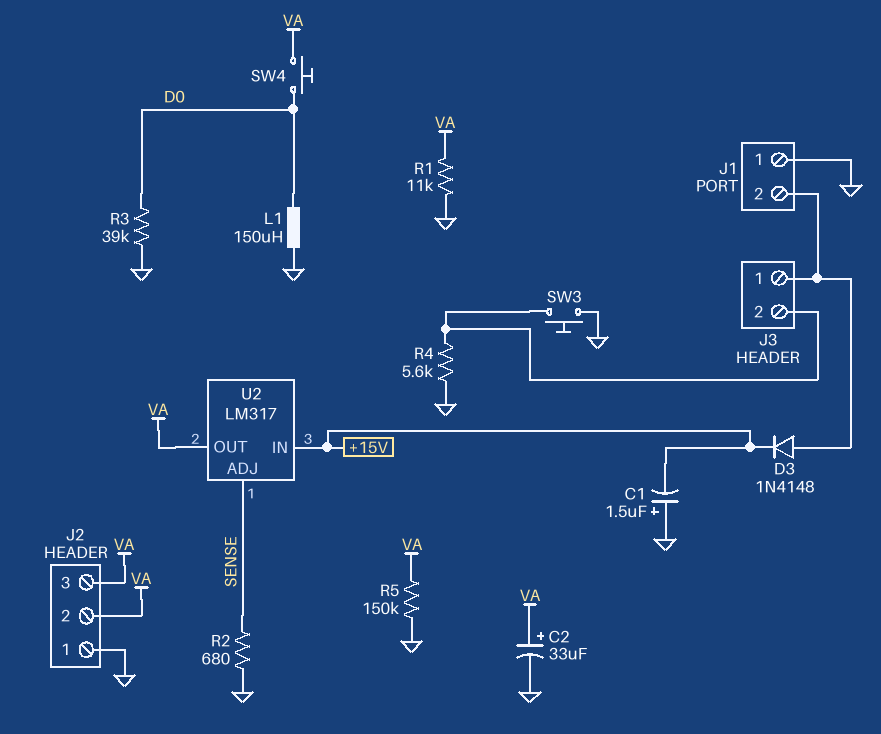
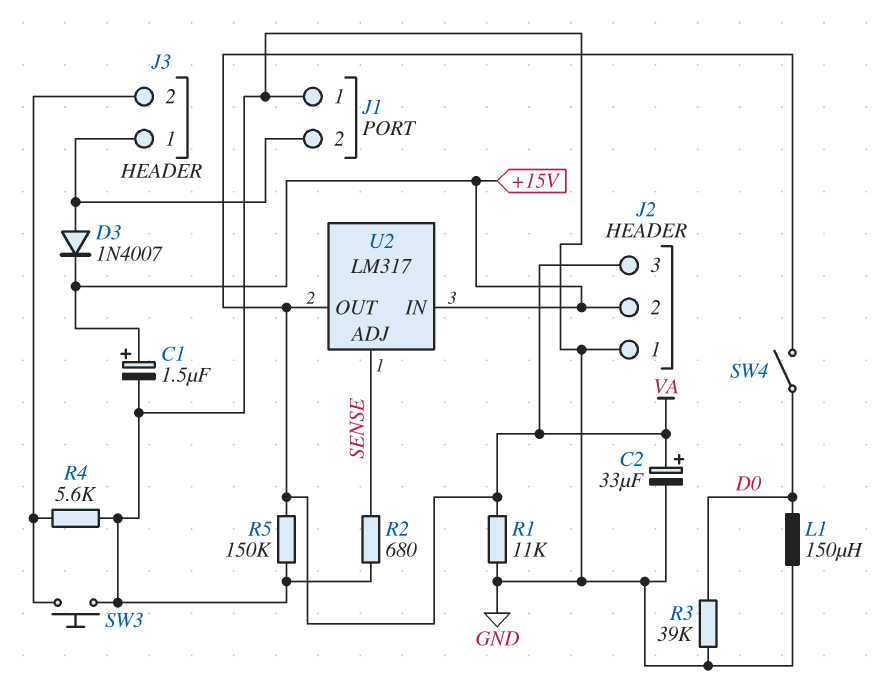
C1: 1.5uF (plus GND, minus +15V) -> 1.5uF (plus +15V, minus GND)
D3: diode 1N4148 (A J1/2, K +15V) -> diode 1N4007 (A J1/2, K +15V)
J2 pin 2: VA -> +15V
SW4: button (D0, VA) -> switch (D0, VA)

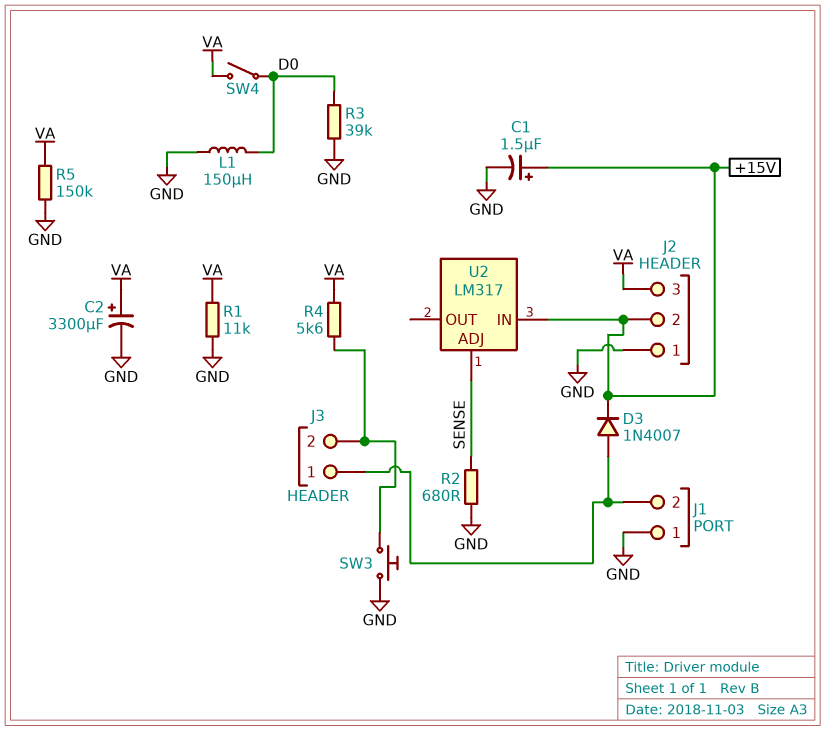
C2: 33uF (plus VA, minus GND) -> 3300uF (plus VA, minus GND)
R4: 5.6k (GND, J3/2) -> 5.6k (J3/2, VA)
U2 pin OUT: VA -> none

